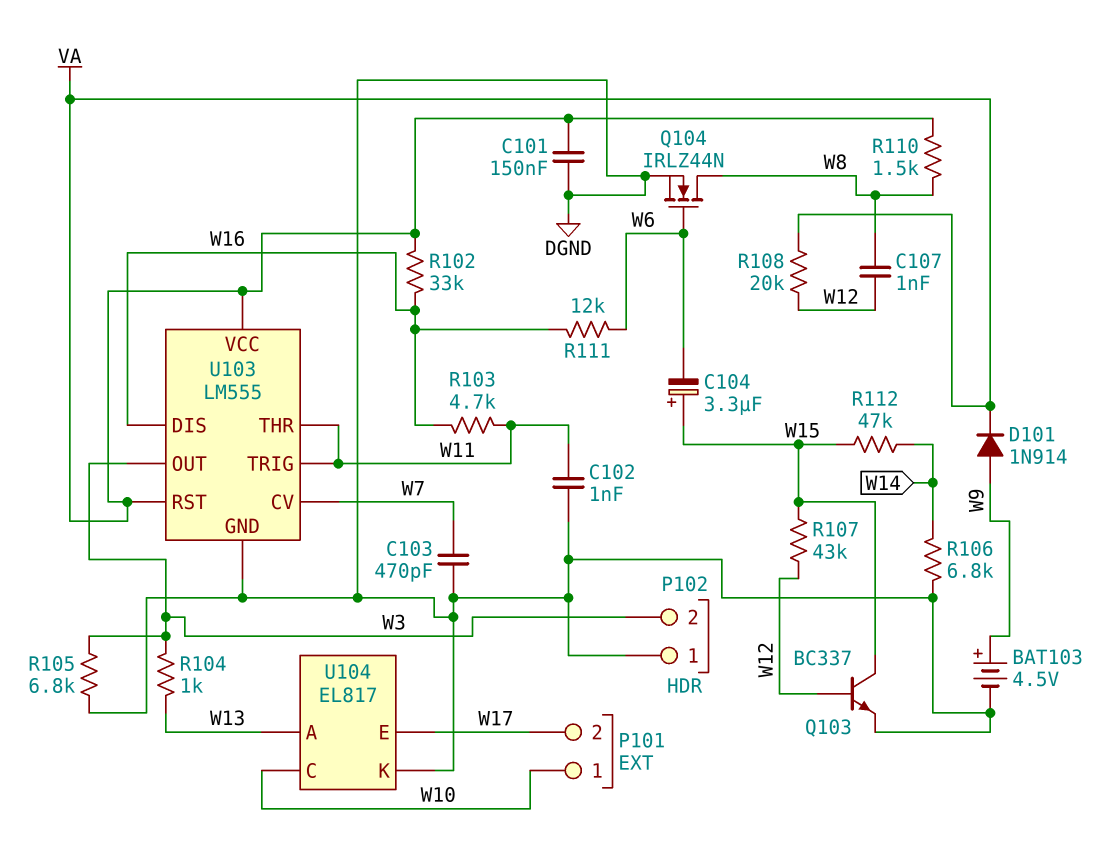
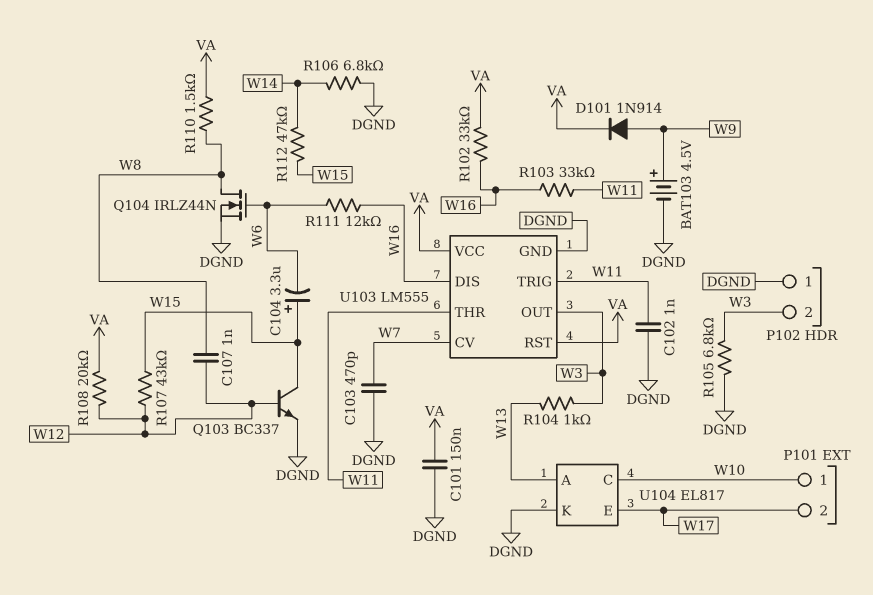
R103: 4.7k (W11, W16) -> 33k (W11, W16)

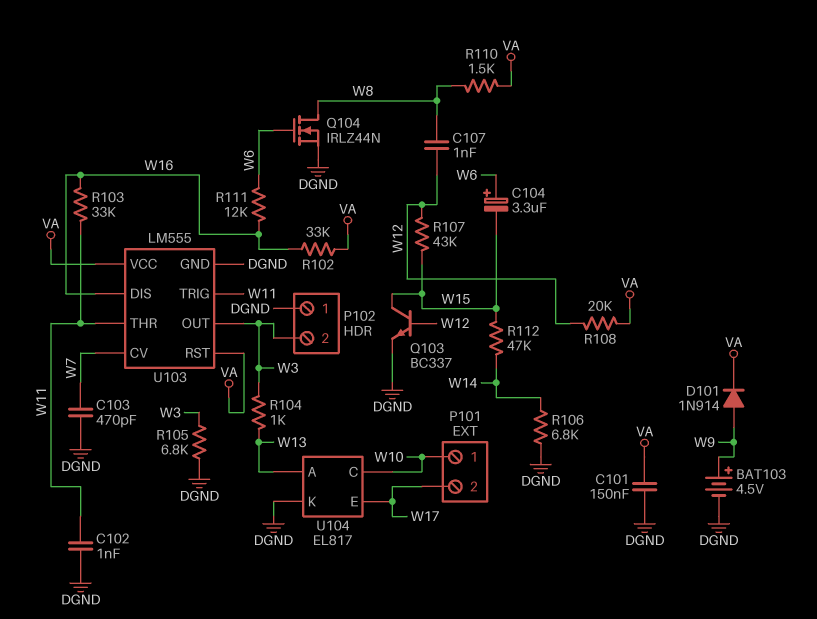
C104: 3.3uF (plus W15, minus W6) -> 3.3uF (plus W6, minus W15)

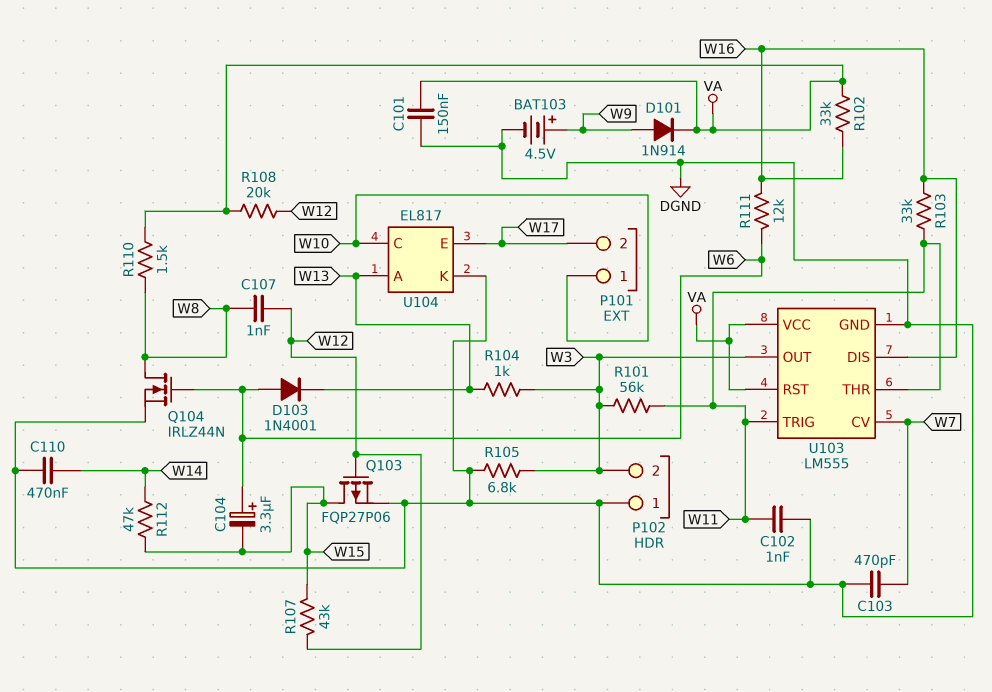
C110: none -> 470nF (DGND, W14)
D103: none -> diode 1N4001 (A W6, K W13)
Q103: NPN BC337 (B W12, C W15, E DGND) -> PMOS FQP27P06 (G W12, D W15, S DGND)
R101: none -> 56k (W3, W11)
R106: 6.8k (DGND, W14) -> none

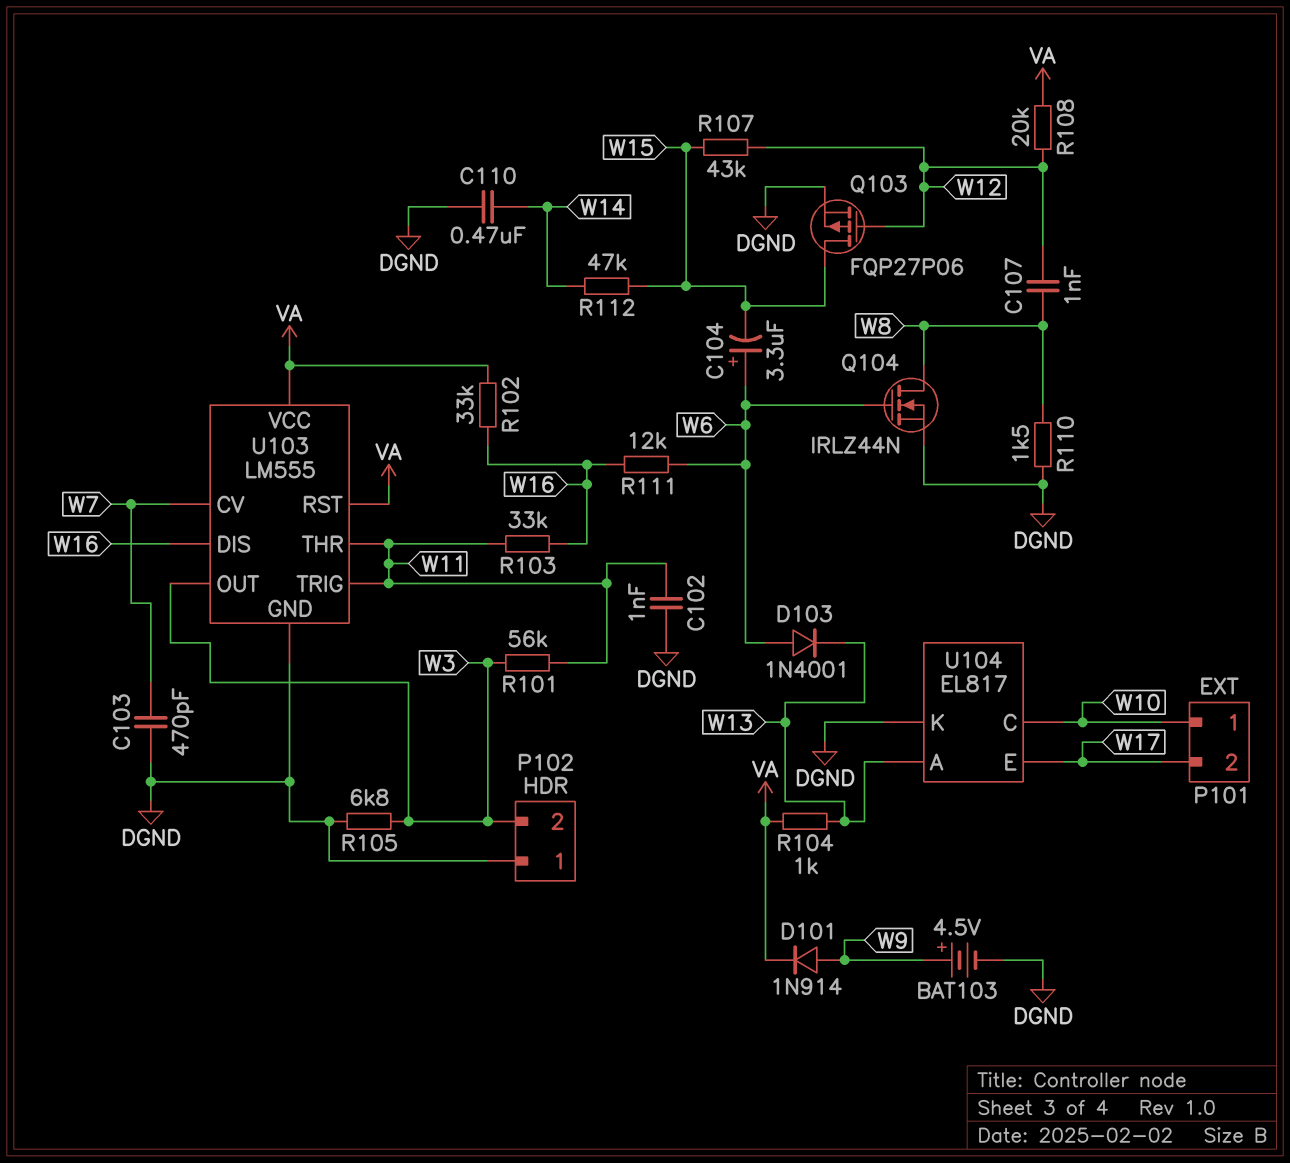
C101: 150nF (DGND, VA) -> none
R104: 1k (W3, W13) -> 1k (VA, W13)
R110: 1.5k (VA, W8) -> 1.5k (DGND, W8)

